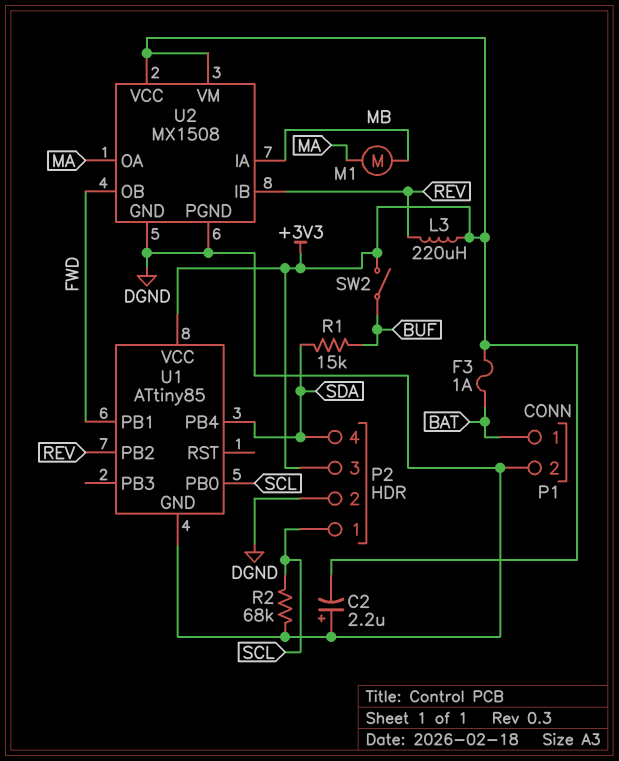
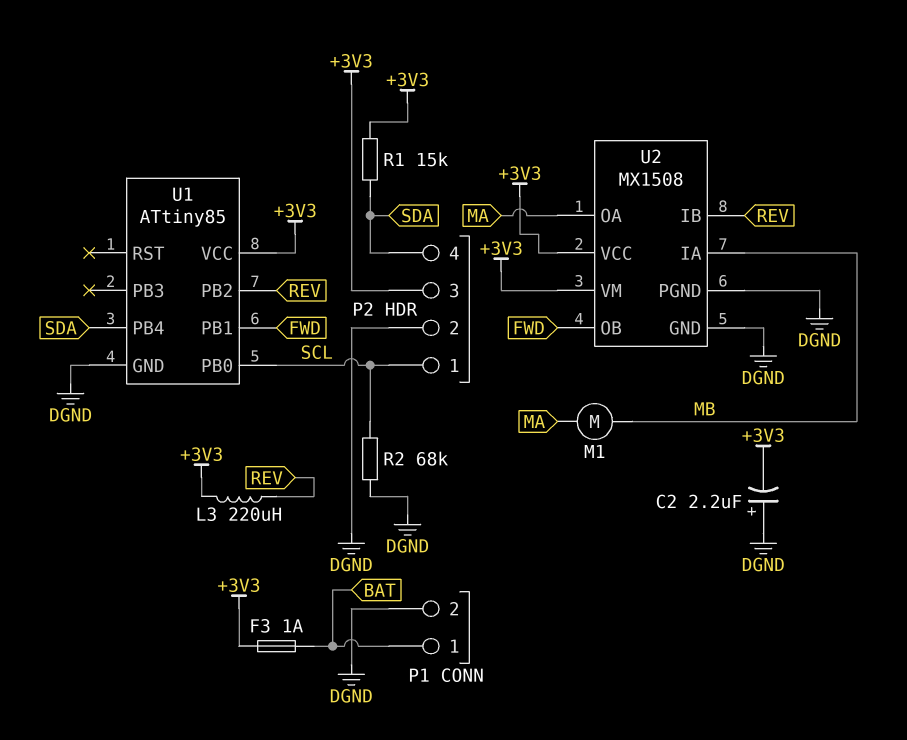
R1: 15k (BUF, SDA) -> 15k (+3V3, SDA)
SW2: switch (+3V3, BUF) -> none

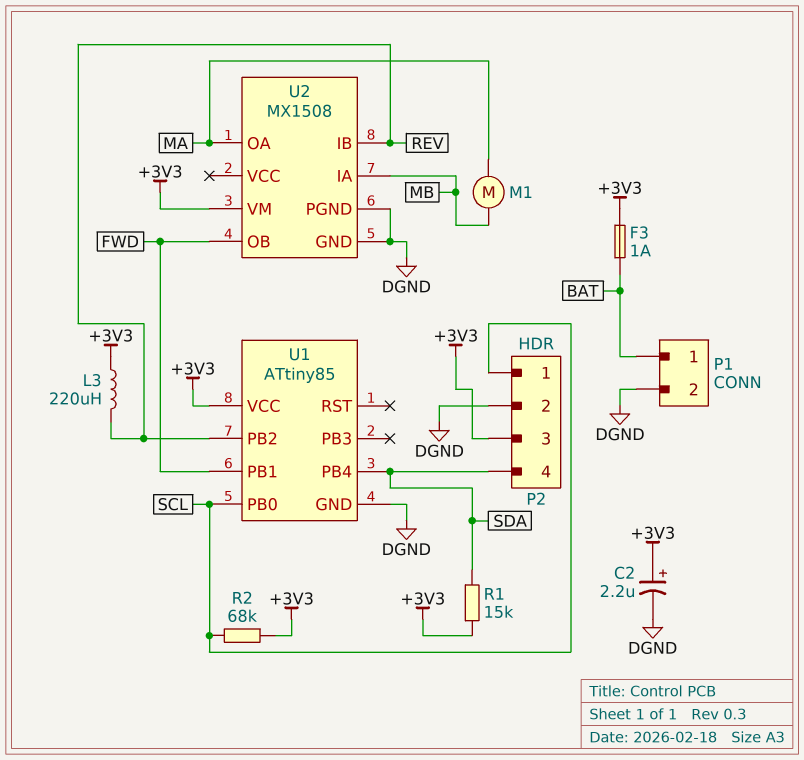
C2: 2.2uF (plus DGND, minus +3V3) -> 2.2uF (plus +3V3, minus DGND)
R2: 68k (DGND, SCL) -> 68k (+3V3, SCL)
U2 pin VCC: +3V3 -> none

